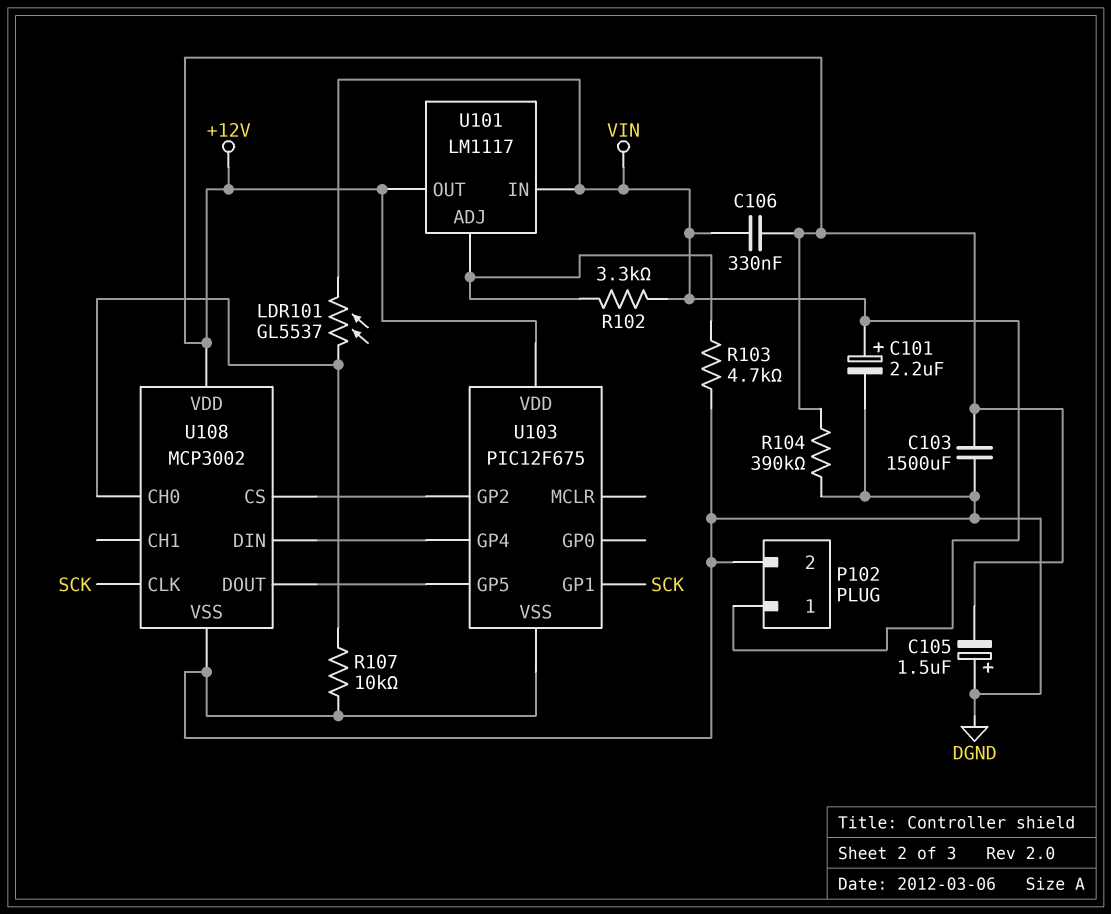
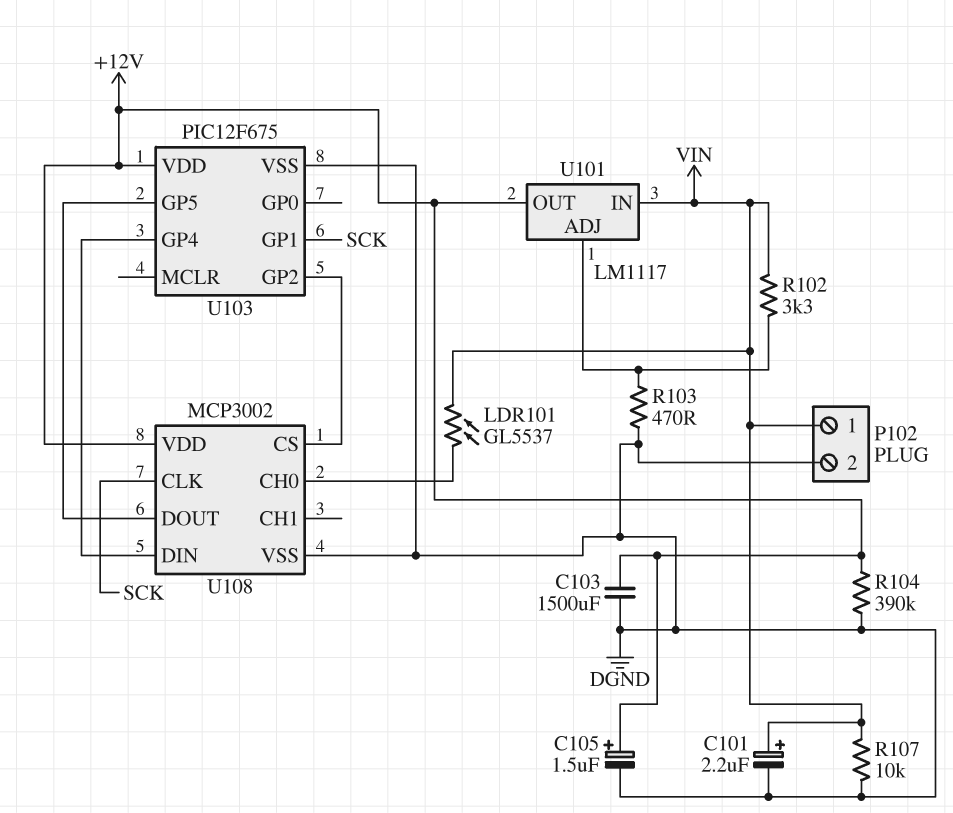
C105: 1.5uF (plus DGND, minus +12V) -> 1.5uF (plus +12V, minus DGND)
C106: 330nF (+12V, VIN) -> none
R103: 4.7k (DGND, U101/ADJ) -> 470 (DGND, U101/ADJ)
R107: 10k (DGND, U108/CH0) -> 10k (DGND, VIN)

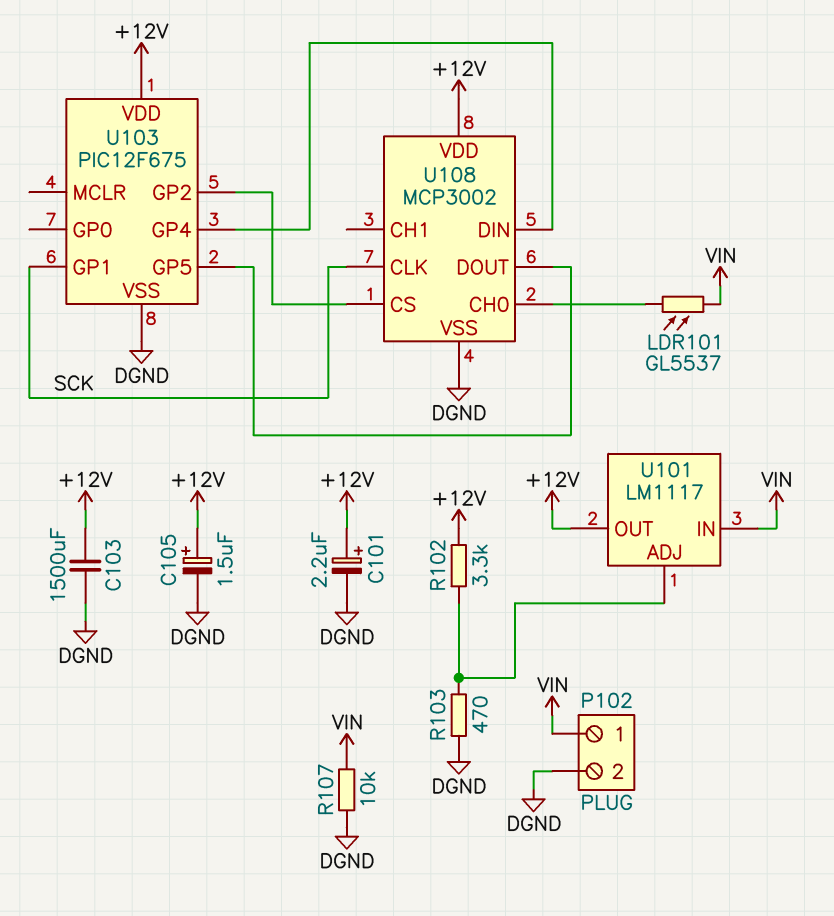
C101: 2.2uF (plus VIN, minus DGND) -> 2.2uF (plus +12V, minus DGND)
R102: 3.3k (U101/ADJ, VIN) -> 3.3k (+12V, U101/ADJ)
R104: 390k (+12V, DGND) -> none

